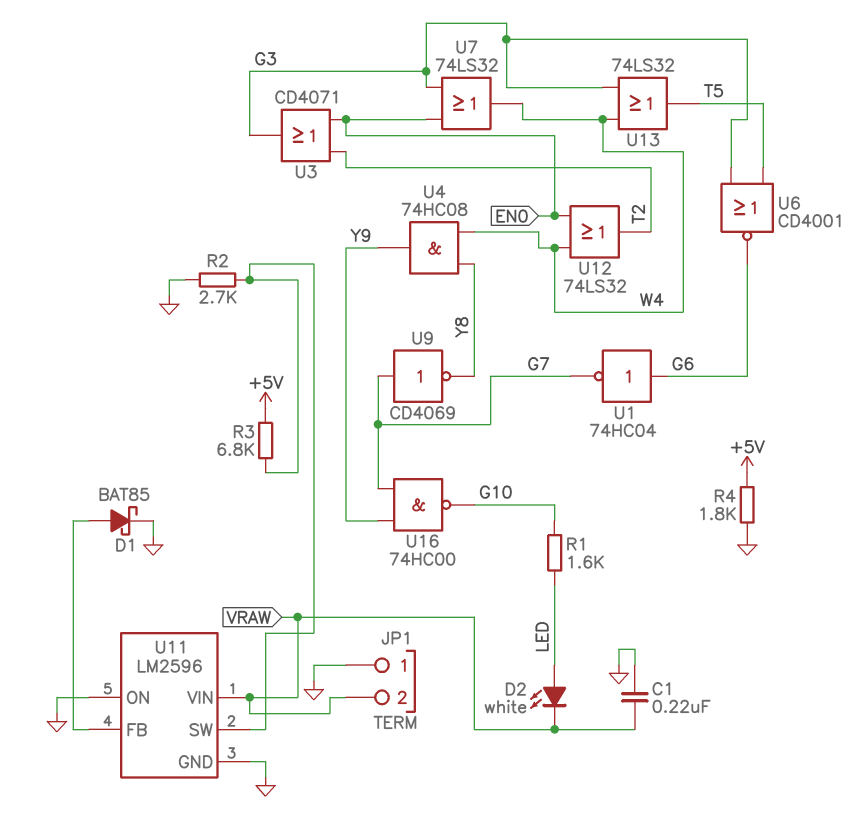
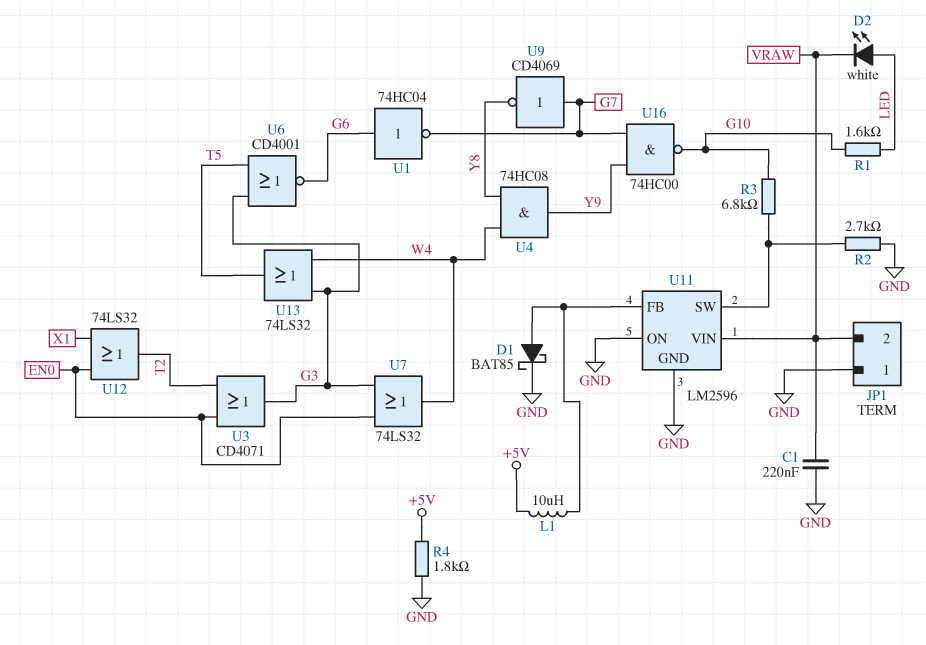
L1: none -> 10uH (+5V, U11/FB)
R3: 6.8k (+5V, U11/SW) -> 6.8k (G10, U11/SW)
U12: OR 74LS32 (in EN0, in W4, out T2) -> OR 74LS32 (in EN0, in X1, out T2)

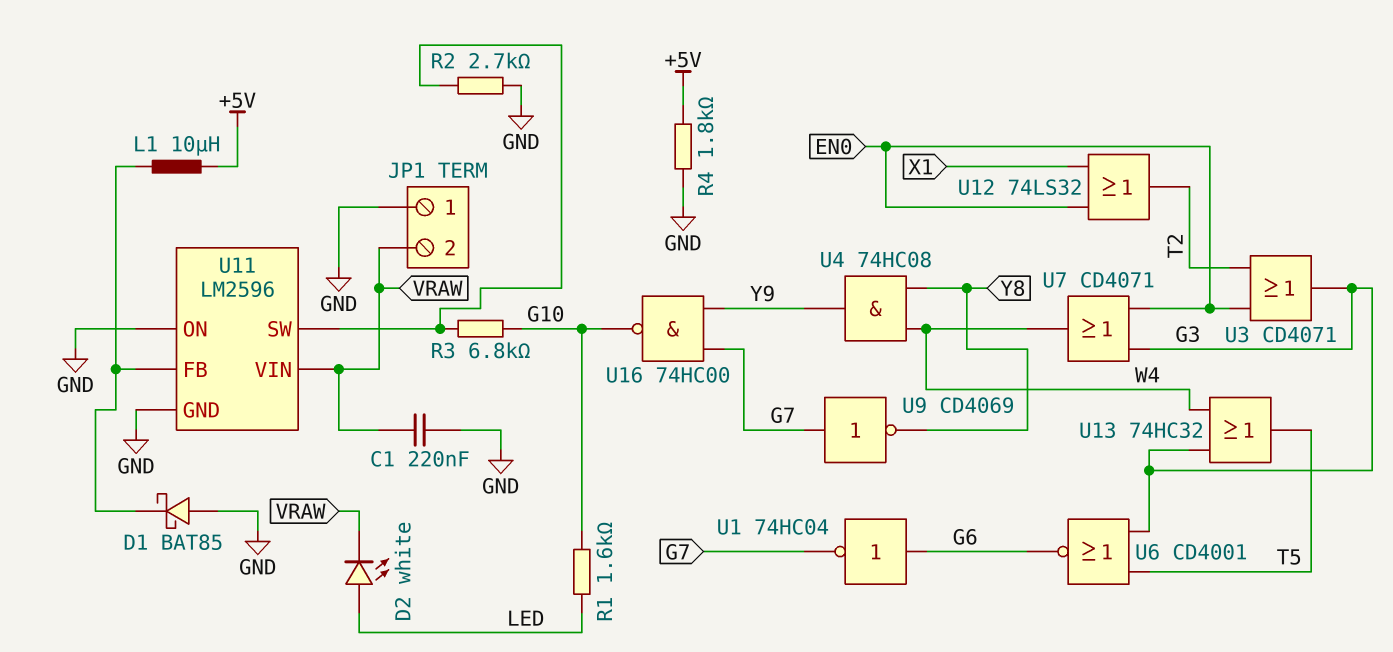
D1: schottky BAT85 (A U11/FB, K GND) -> schottky BAT85 (A GND, K U11/FB)
U7: OR 74LS32 (in EN0, in G3, out W4) -> OR CD4071 (in EN0, in G3, out W4)
U13: OR 74LS32 (in G3, in W4, out T5) -> OR 74HC32 (in G3, in W4, out T5)

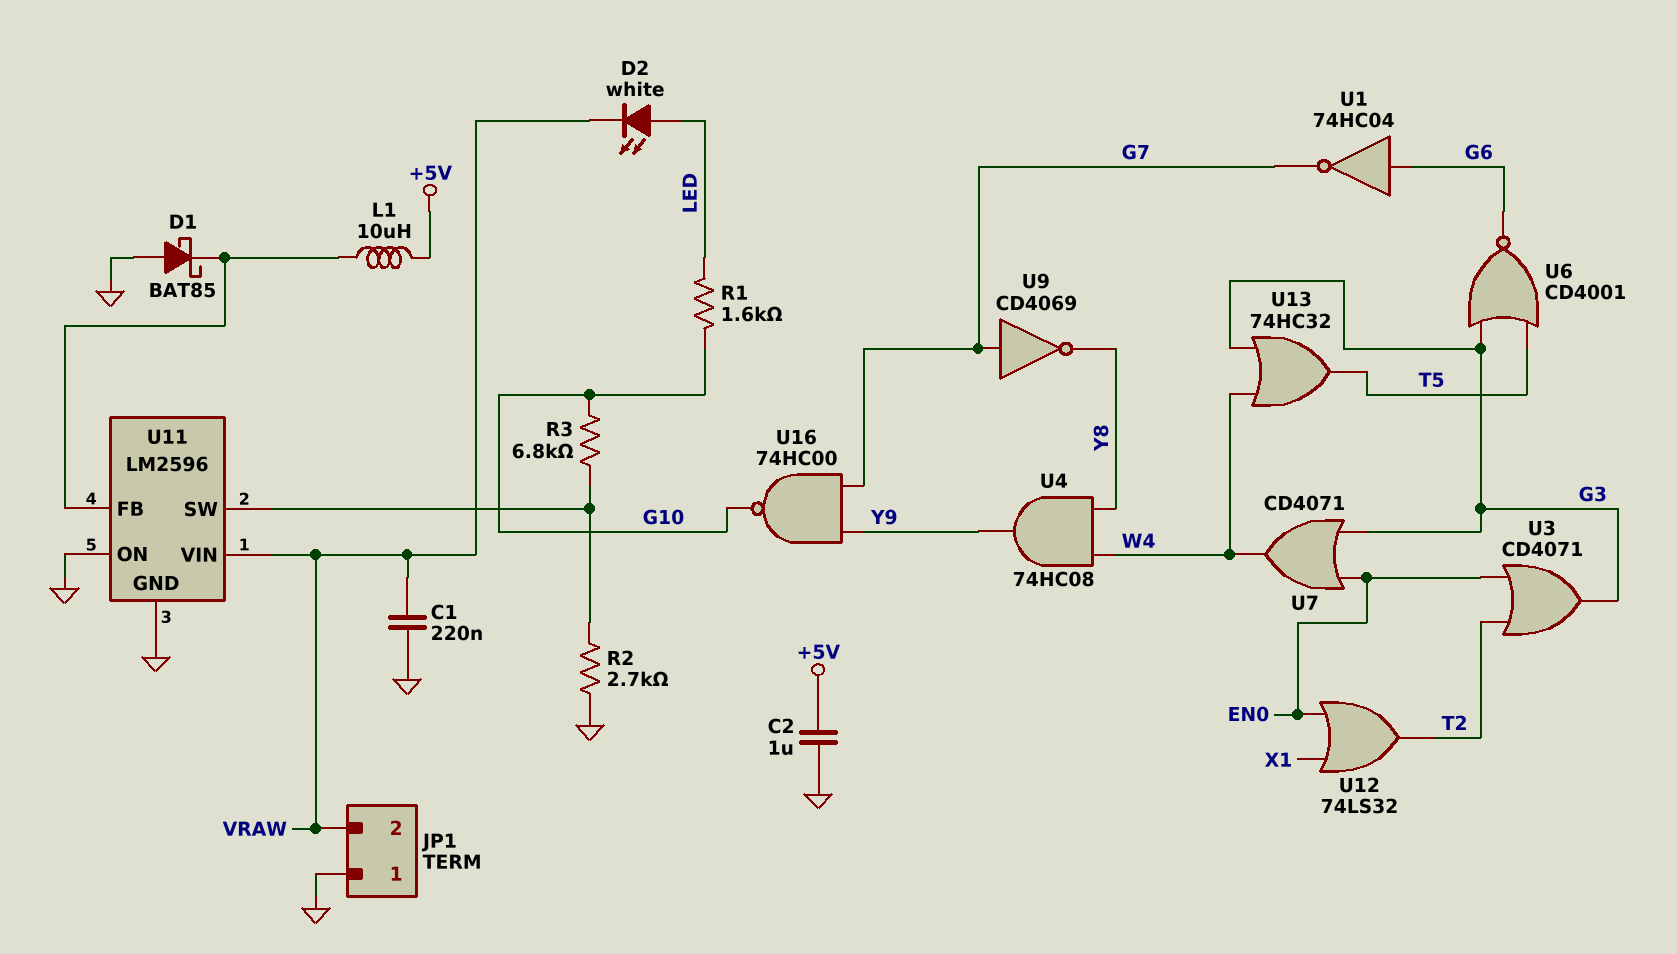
C2: none -> 1uF (+5V, GND)
R4: 1.8k (+5V, GND) -> none

